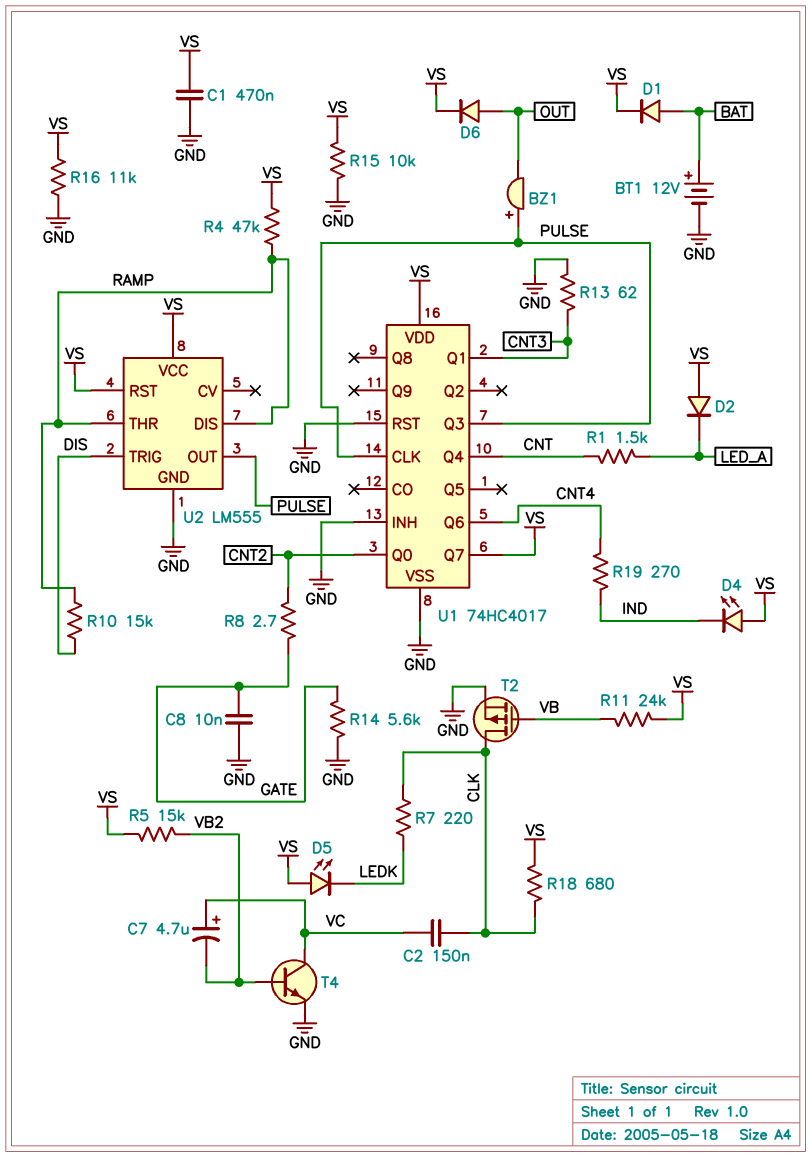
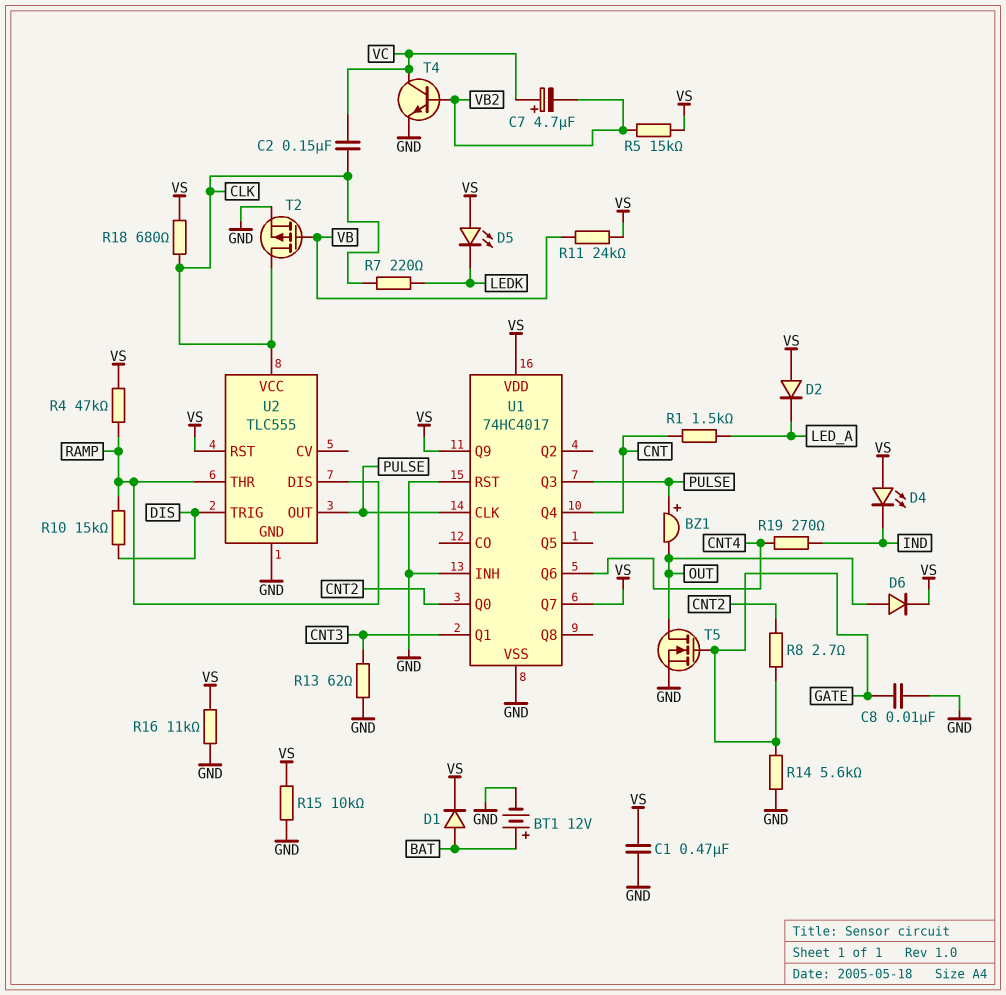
T5: none -> NMOS (G GATE, D OUT, S GND)
U1 pin Q9: none -> VS
U2: LM555 -> TLC555
U2 pin VCC: VS -> CLK

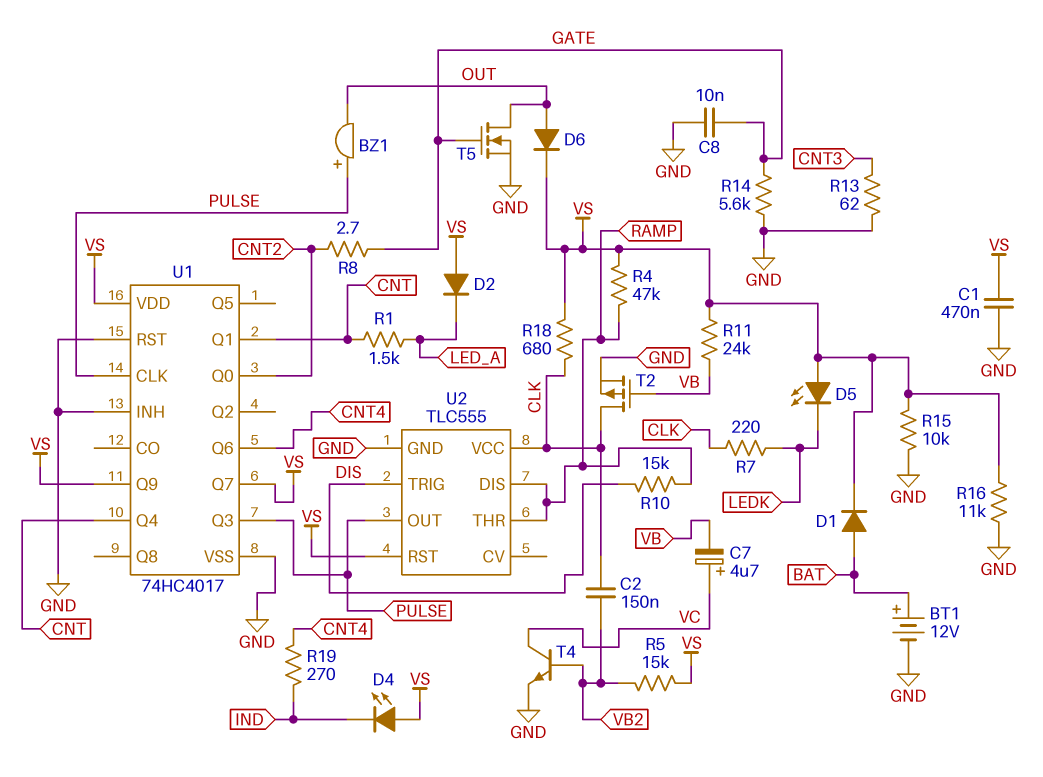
C2: 150nF (CLK, VC) -> 150nF (CLK, VB2)
C7: 4.7uF (plus VC, minus VB2) -> 4.7uF (plus VC, minus VB)
U1 pin Q1: CNT3 -> CNT

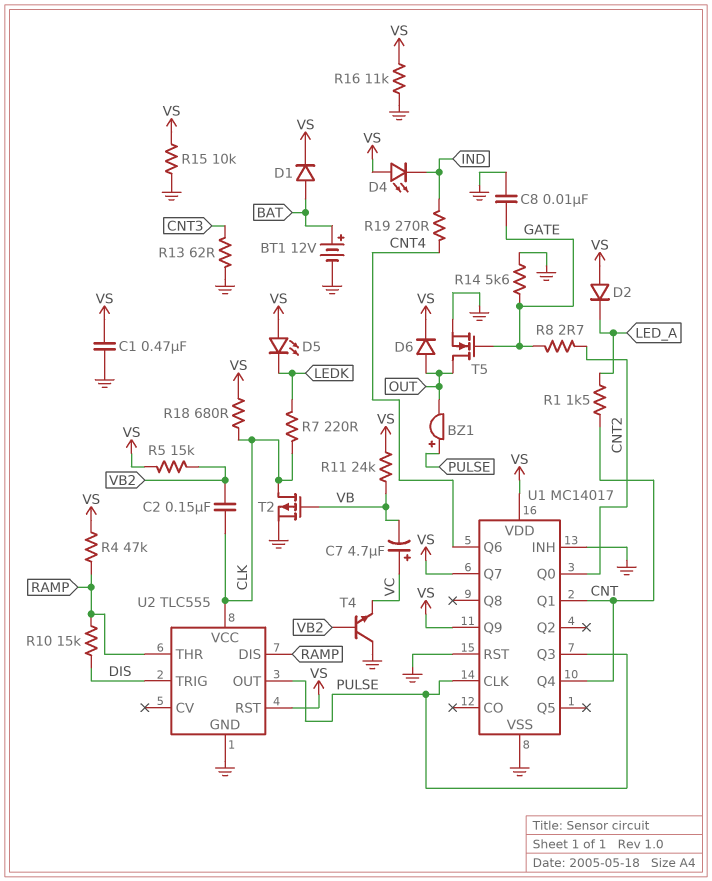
T4: NPN (B VB2, C VC, E GND) -> NPN (B VB2, C GND, E VC)
U1: 74HC4017 -> MC14017

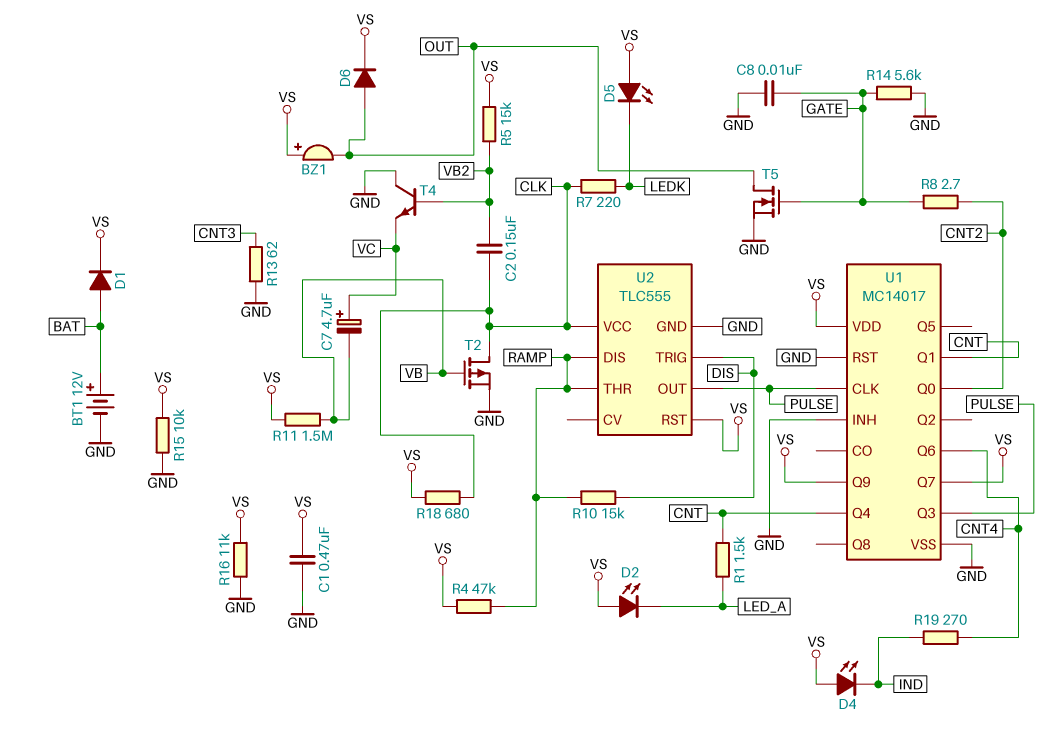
BZ1: buzzer (plus PULSE, minus OUT) -> buzzer (plus VS, minus OUT)
D2: diode (A VS, K LED_A) -> LED (A VS, K LED_A)
R11: 24k (VB, VS) -> 1.5M (VB, VS)

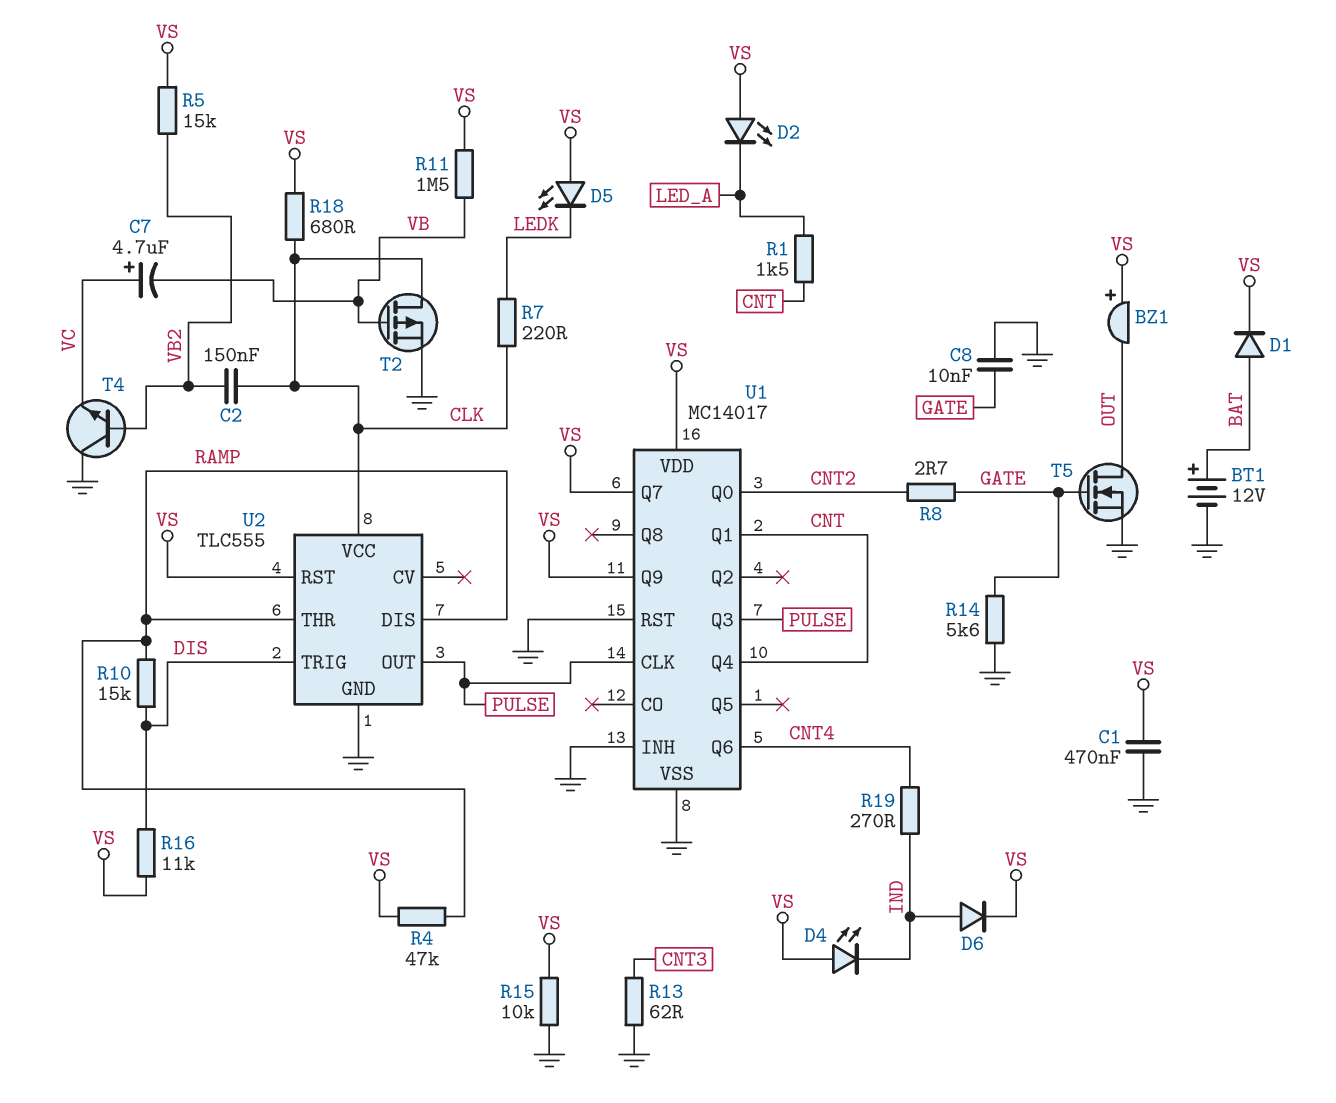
D6: diode (A OUT, K VS) -> diode (A IND, K VS)
R16: 11k (GND, VS) -> 11k (DIS, VS)

